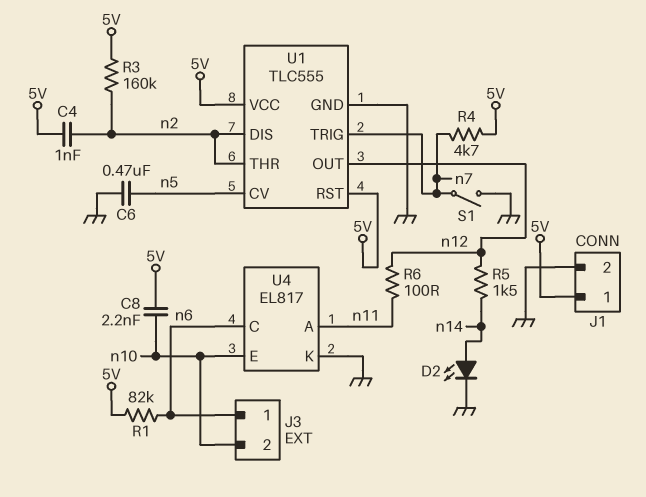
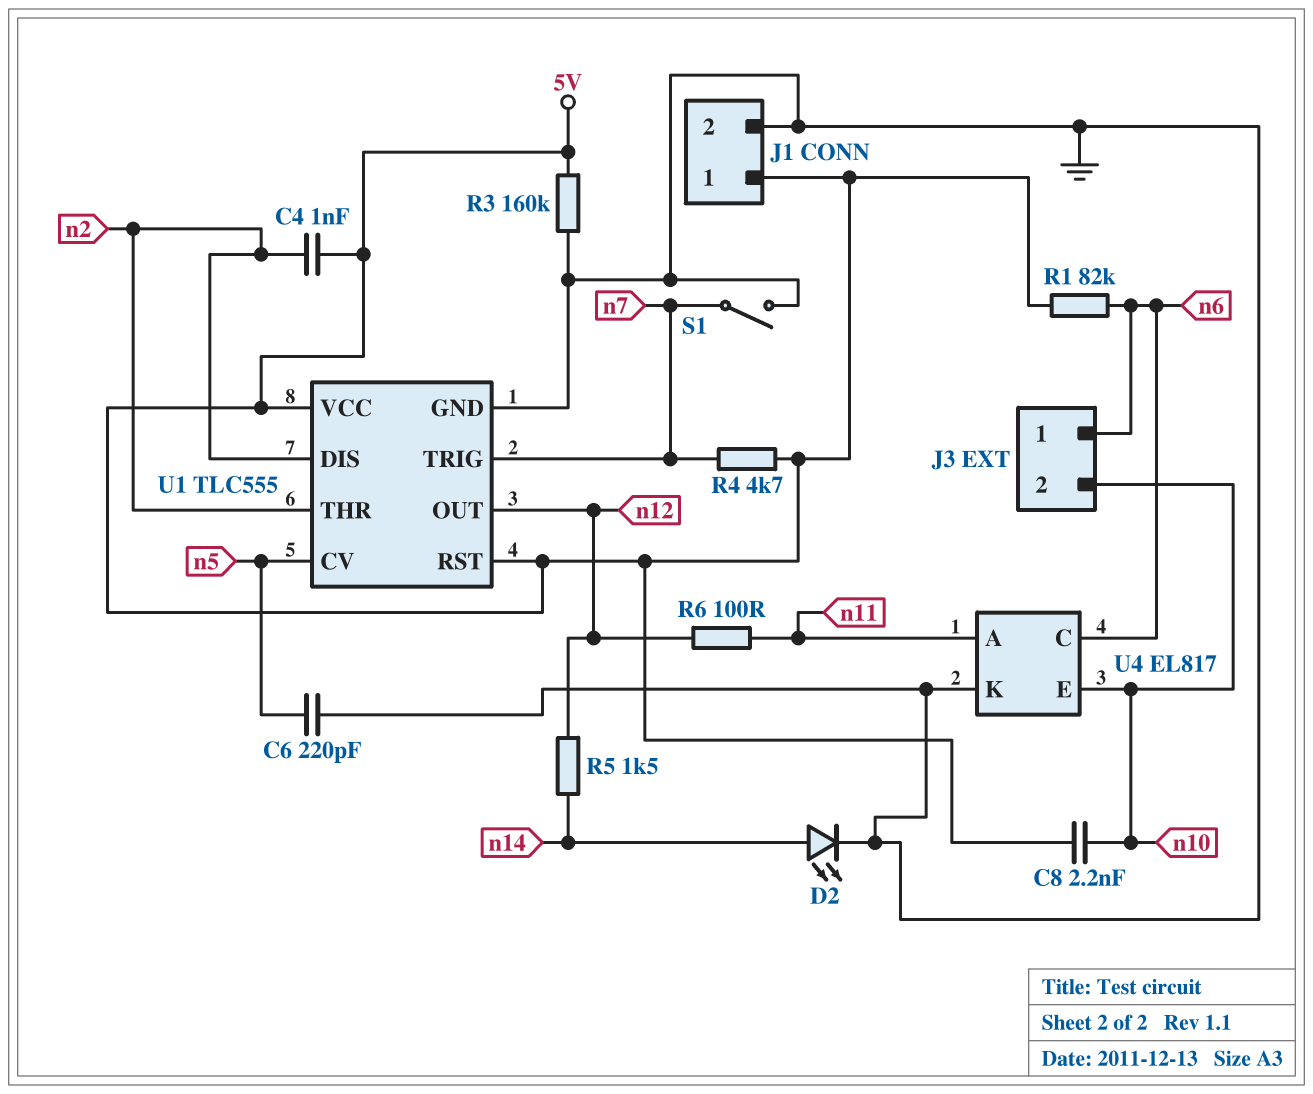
C6: 470nF (GND, n5) -> 220pF (GND, n5)
R3: 160k (5V, n2) -> 160k (5V, GND)

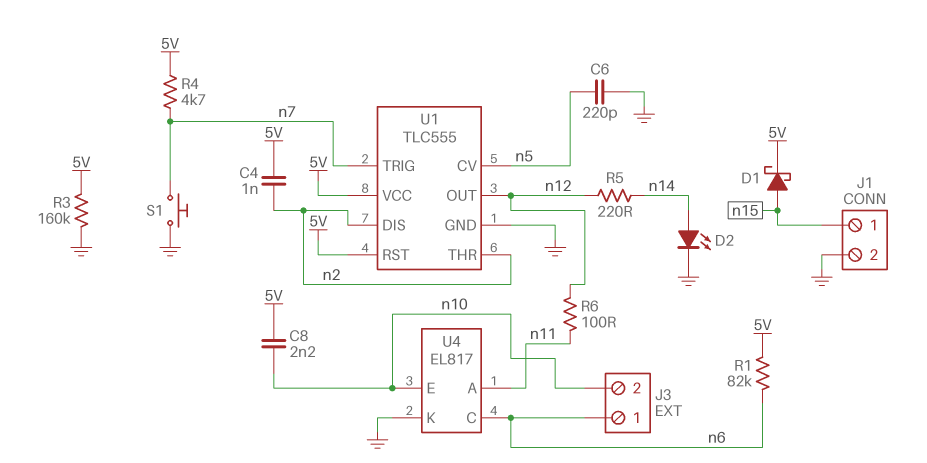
D1: none -> schottky (A n15, K 5V)
J1 pin 1: 5V -> n15
R5: 1.5k (n12, n14) -> 220 (n12, n14)
S1: switch (GND, n7) -> button (GND, n7)

